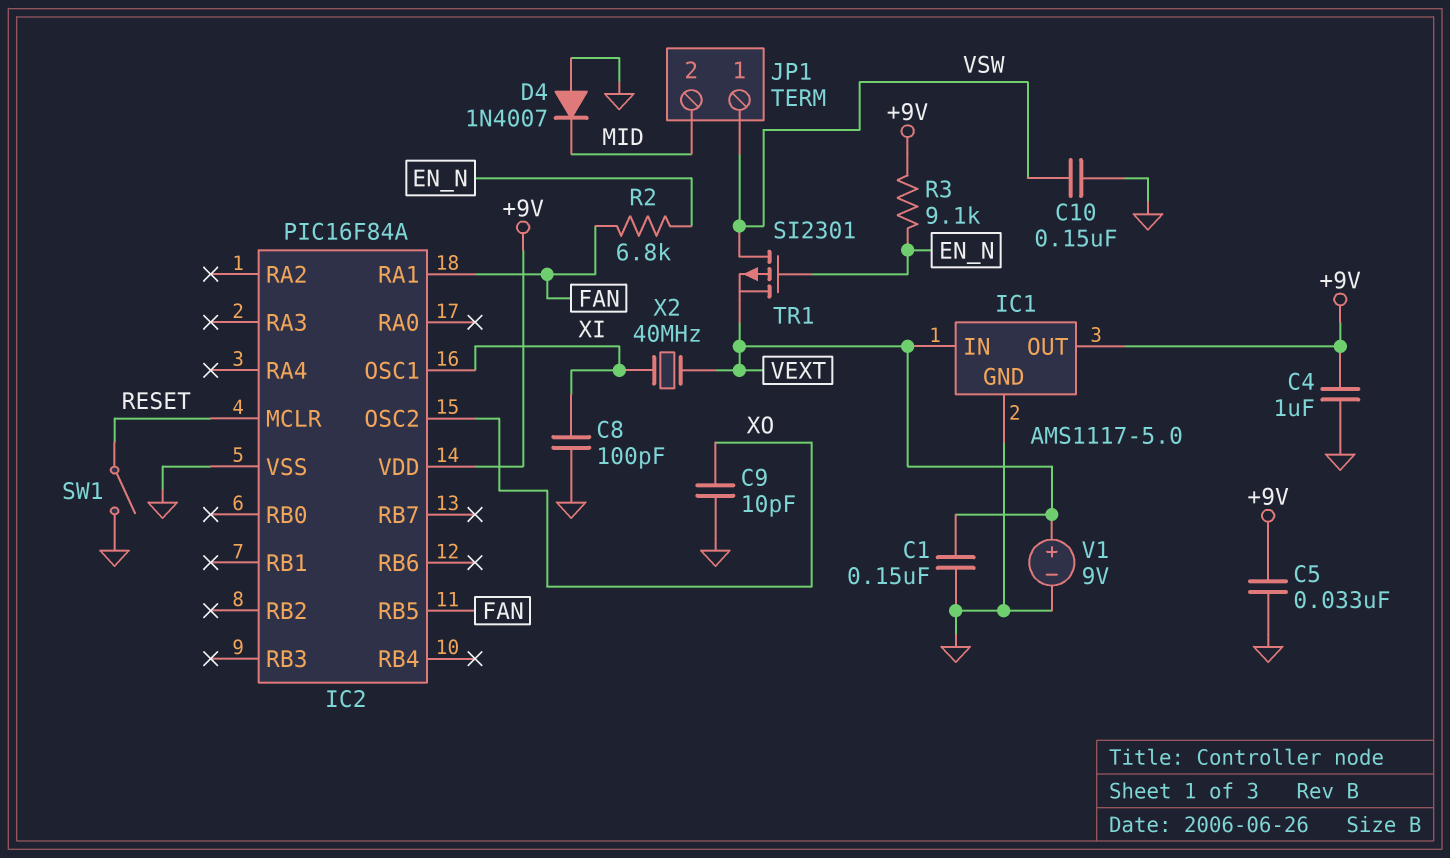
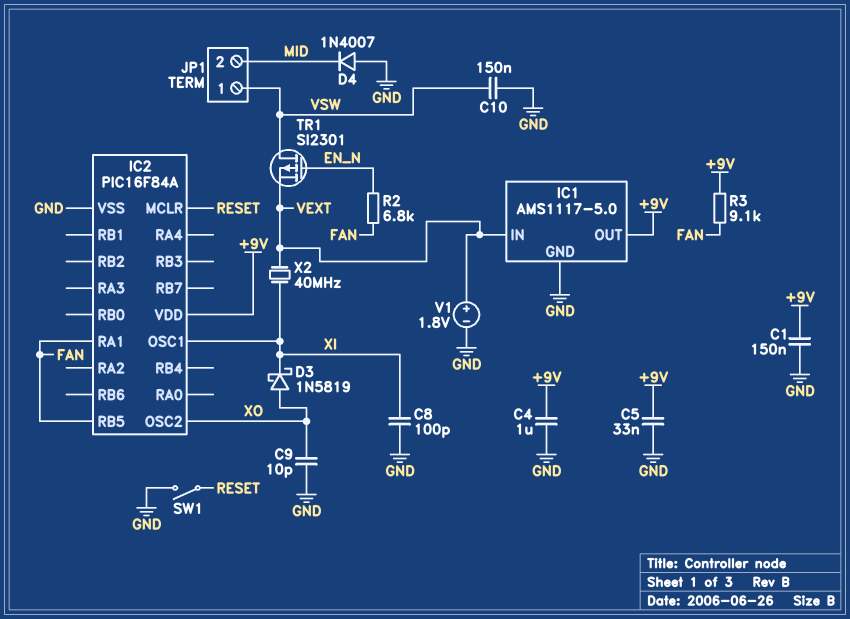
C1: 150nF (GND, VEXT) -> 150nF (+9V, GND)
D3: none -> schottky 1N5819 (A XO, K XI)
R3: 9.1k (+9V, EN_N) -> 9.1k (+9V, FAN)
V1: 9V (plus VEXT, minus GND) -> 1.8V (plus VEXT, minus GND)

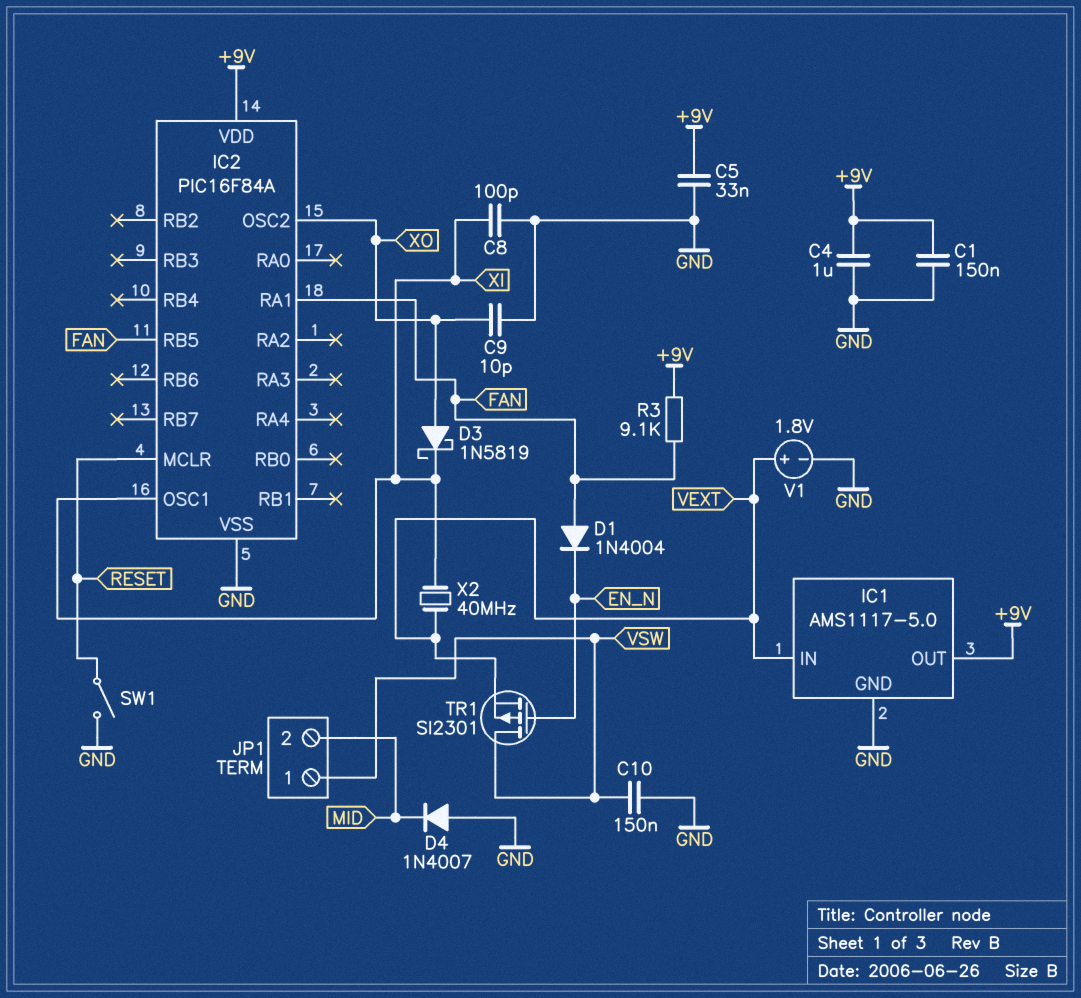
D1: none -> diode 1N4004 (A FAN, K EN_N)
R2: 6.8k (EN_N, FAN) -> none

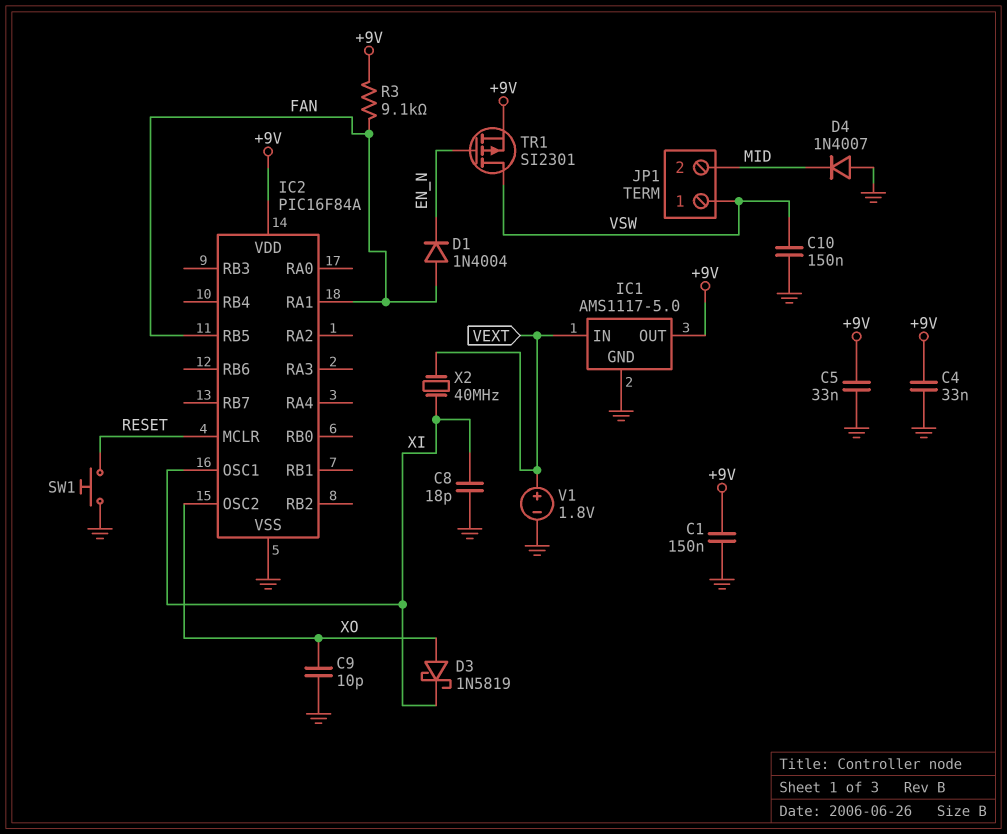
C4: 1uF (+9V, GND) -> 33nF (+9V, GND)
C8: 100pF (GND, XI) -> 18pF (GND, XI)
SW1: switch (GND, RESET) -> button (GND, RESET)
TR1: PMOS SI2301 (G EN_N, D VSW, S VEXT) -> PMOS SI2301 (G EN_N, D VSW, S +9V)

